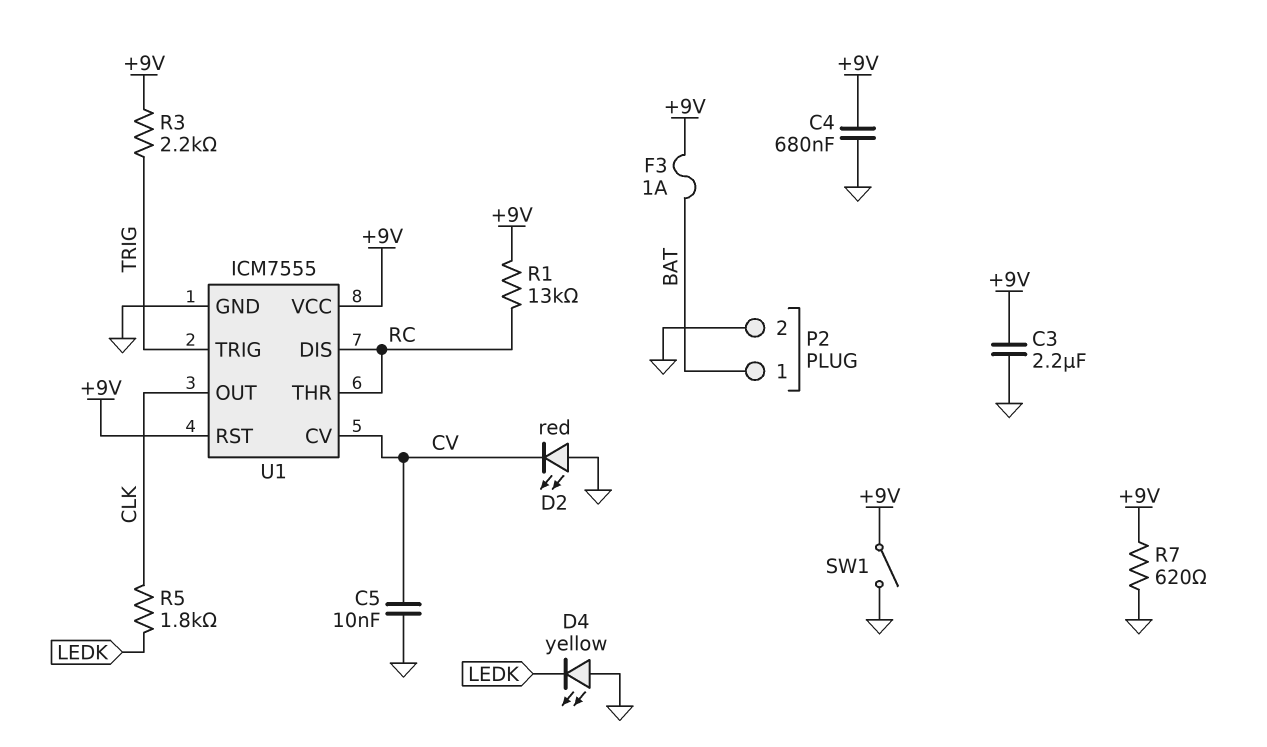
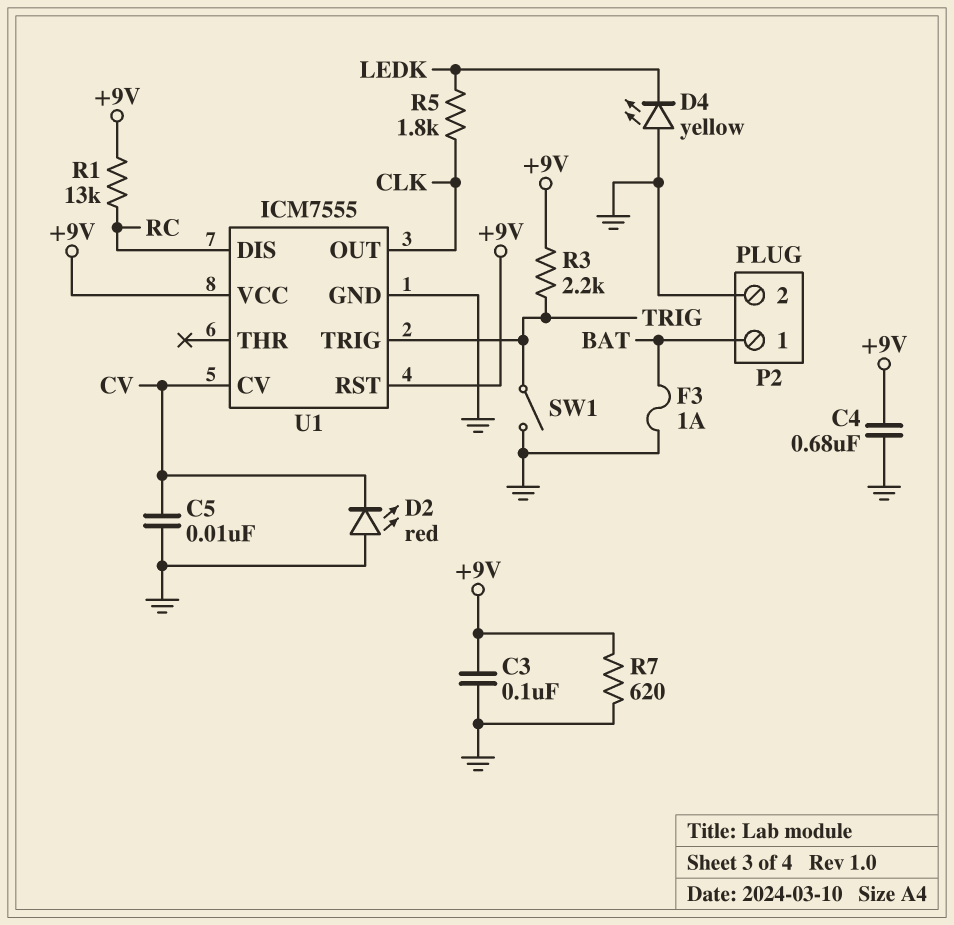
C3: 2.2uF (+9V, GND) -> 100nF (+9V, GND)
F3: 1A (+9V, BAT) -> 1A (BAT, GND)
SW1: switch (+9V, GND) -> switch (GND, TRIG)
U1 pin THR: RC -> none

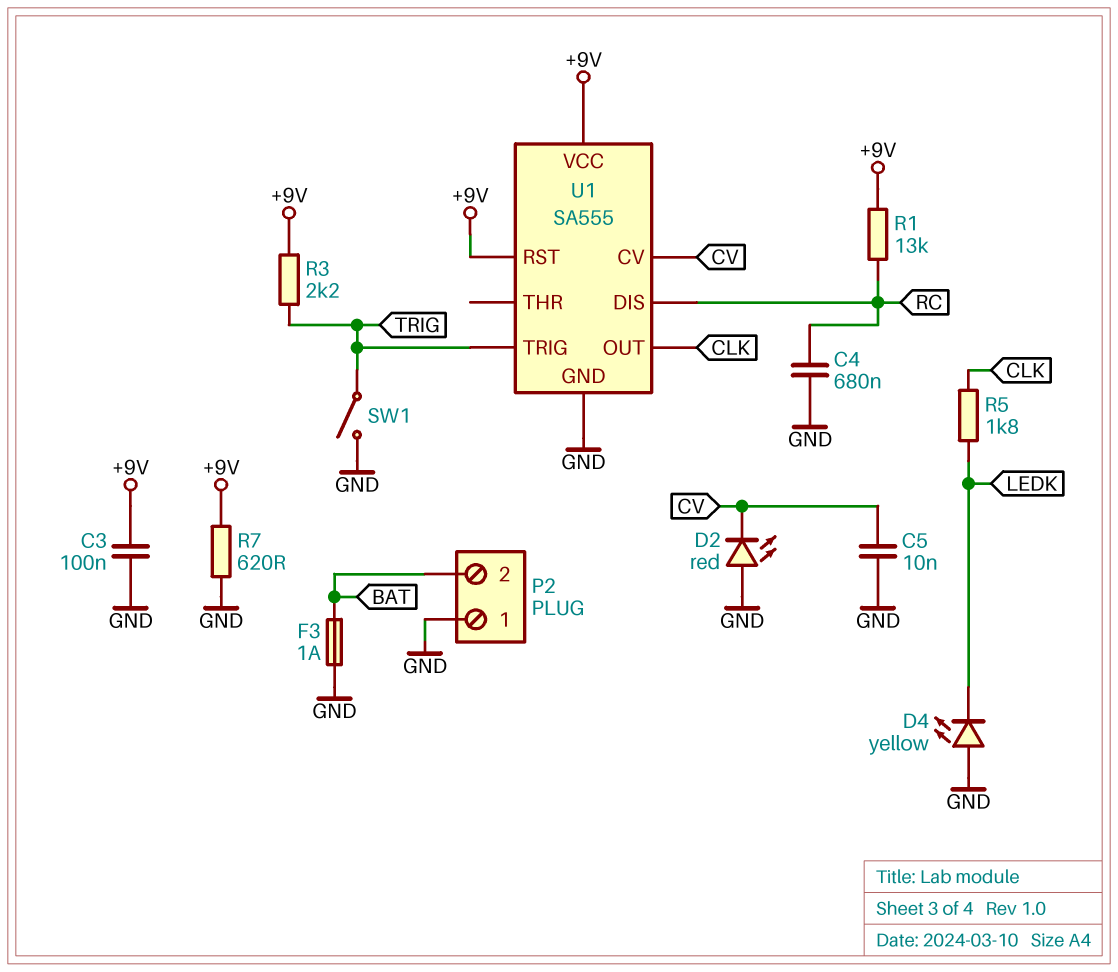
C4: 680nF (+9V, GND) -> 680nF (GND, RC)
P2 pin 1: BAT -> GND
P2 pin 2: GND -> BAT
U1: ICM7555 -> SA555

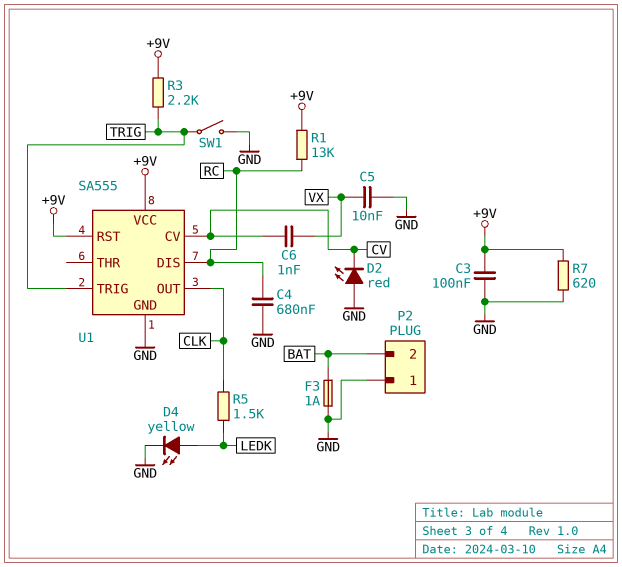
C5: 10nF (CV, GND) -> 10nF (GND, VX)
C6: none -> 1nF (CV, VX)
D4: LED yellow (A GND, K LEDK) -> LED yellow (A LEDK, K GND)
R5: 1.8k (CLK, LEDK) -> 1.5k (CLK, LEDK)

